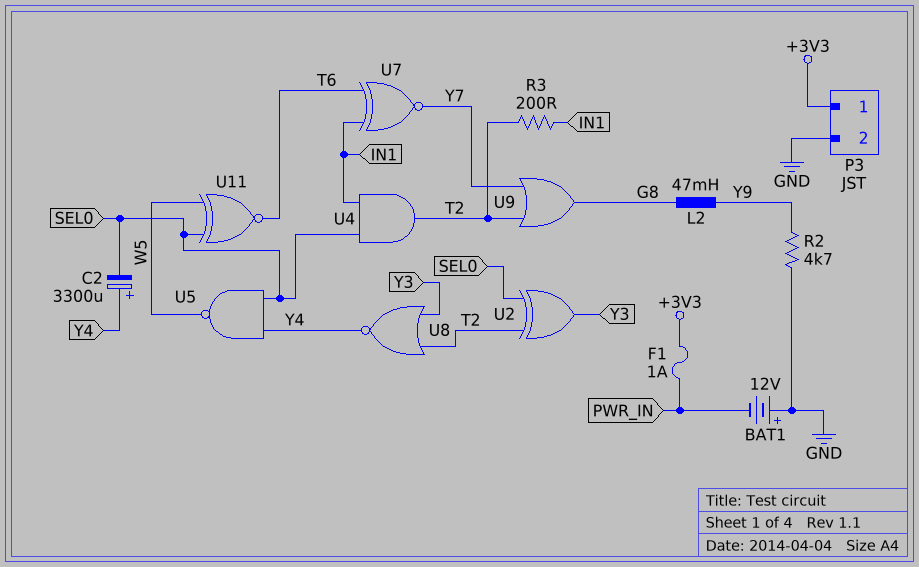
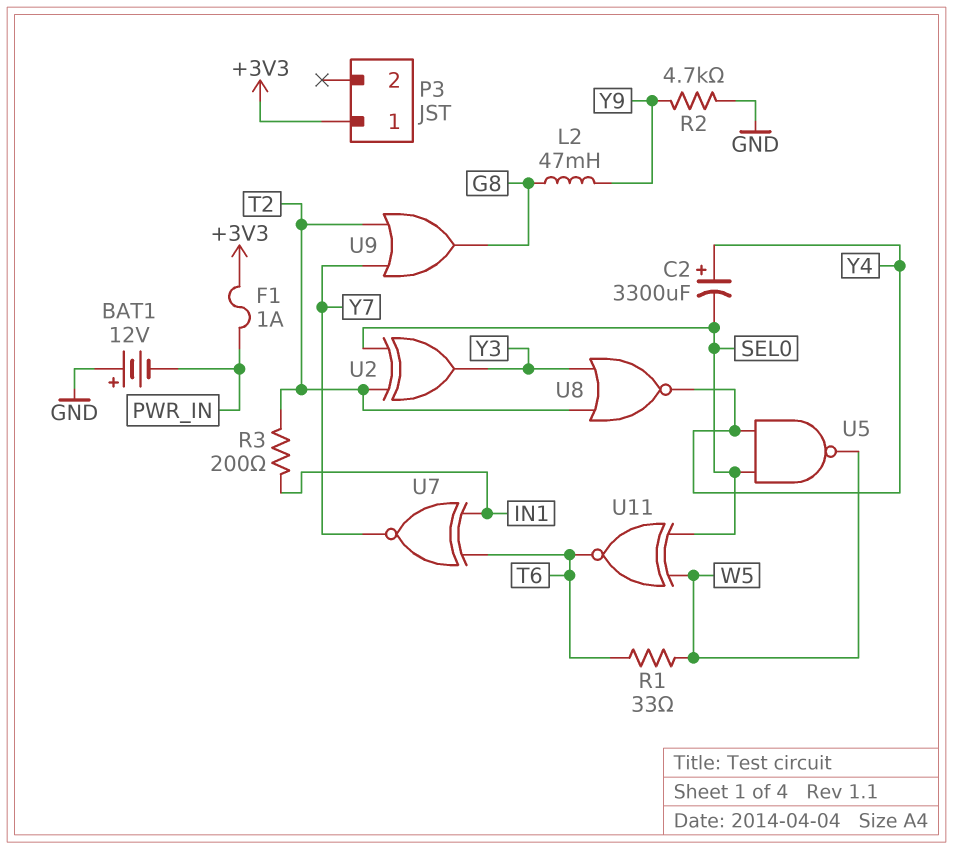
P3 pin 2: GND -> none
R1: none -> 33 (T6, W5)
U4: AND (in IN1, in SEL0, out T2) -> none

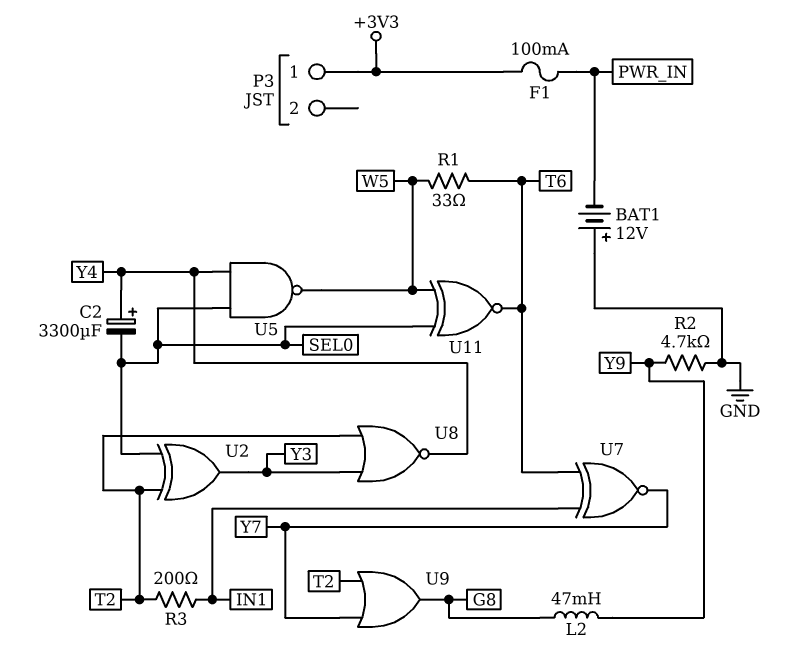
F1: 1A (+3V3, PWR_IN) -> 100mA (+3V3, PWR_IN)

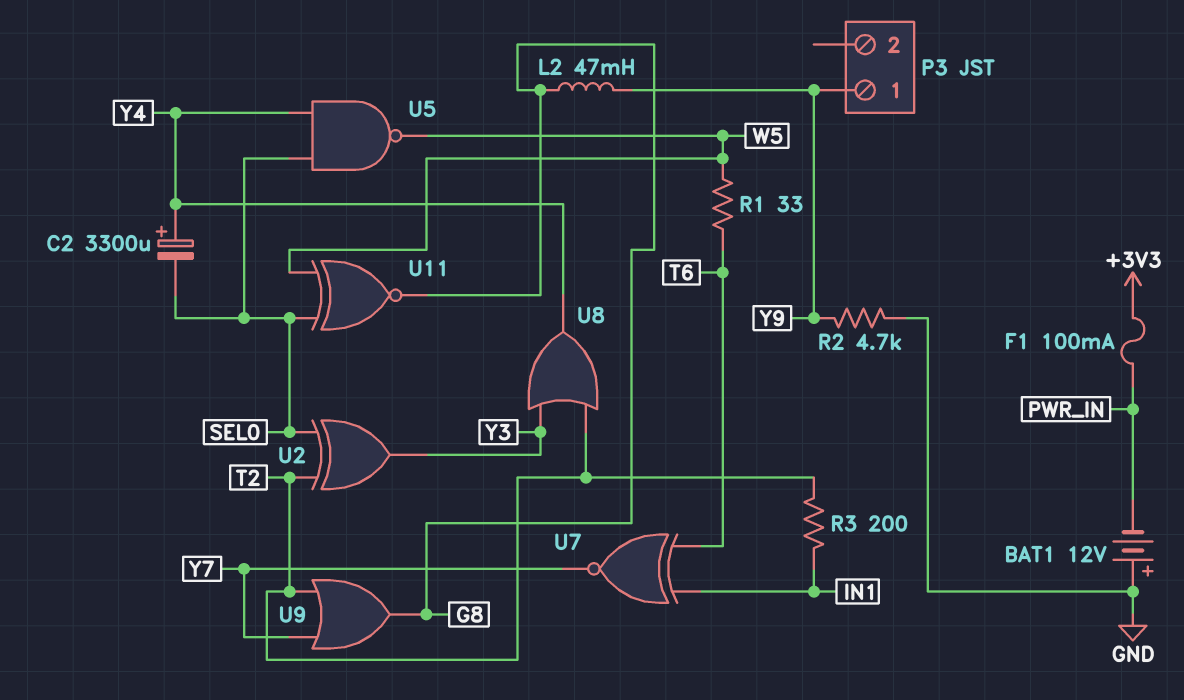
P3 pin 1: +3V3 -> Y9
U8: NOR (in T2, in Y3, out Y4) -> OR (in T2, in Y3, out Y4)
U11: XNOR (in SEL0, in W5, out T6) -> XNOR (in SEL0, in W5, out G8)

